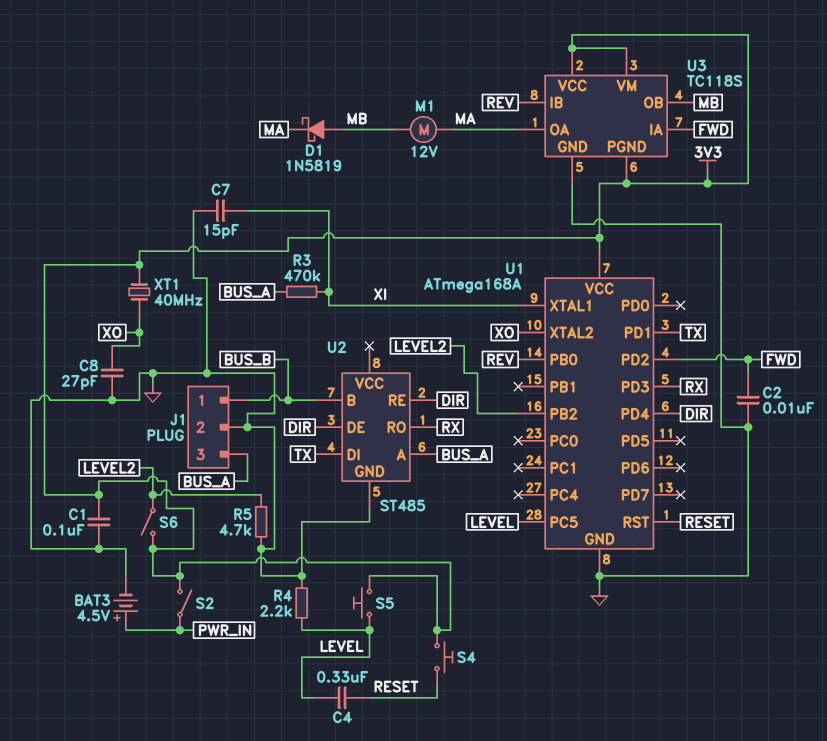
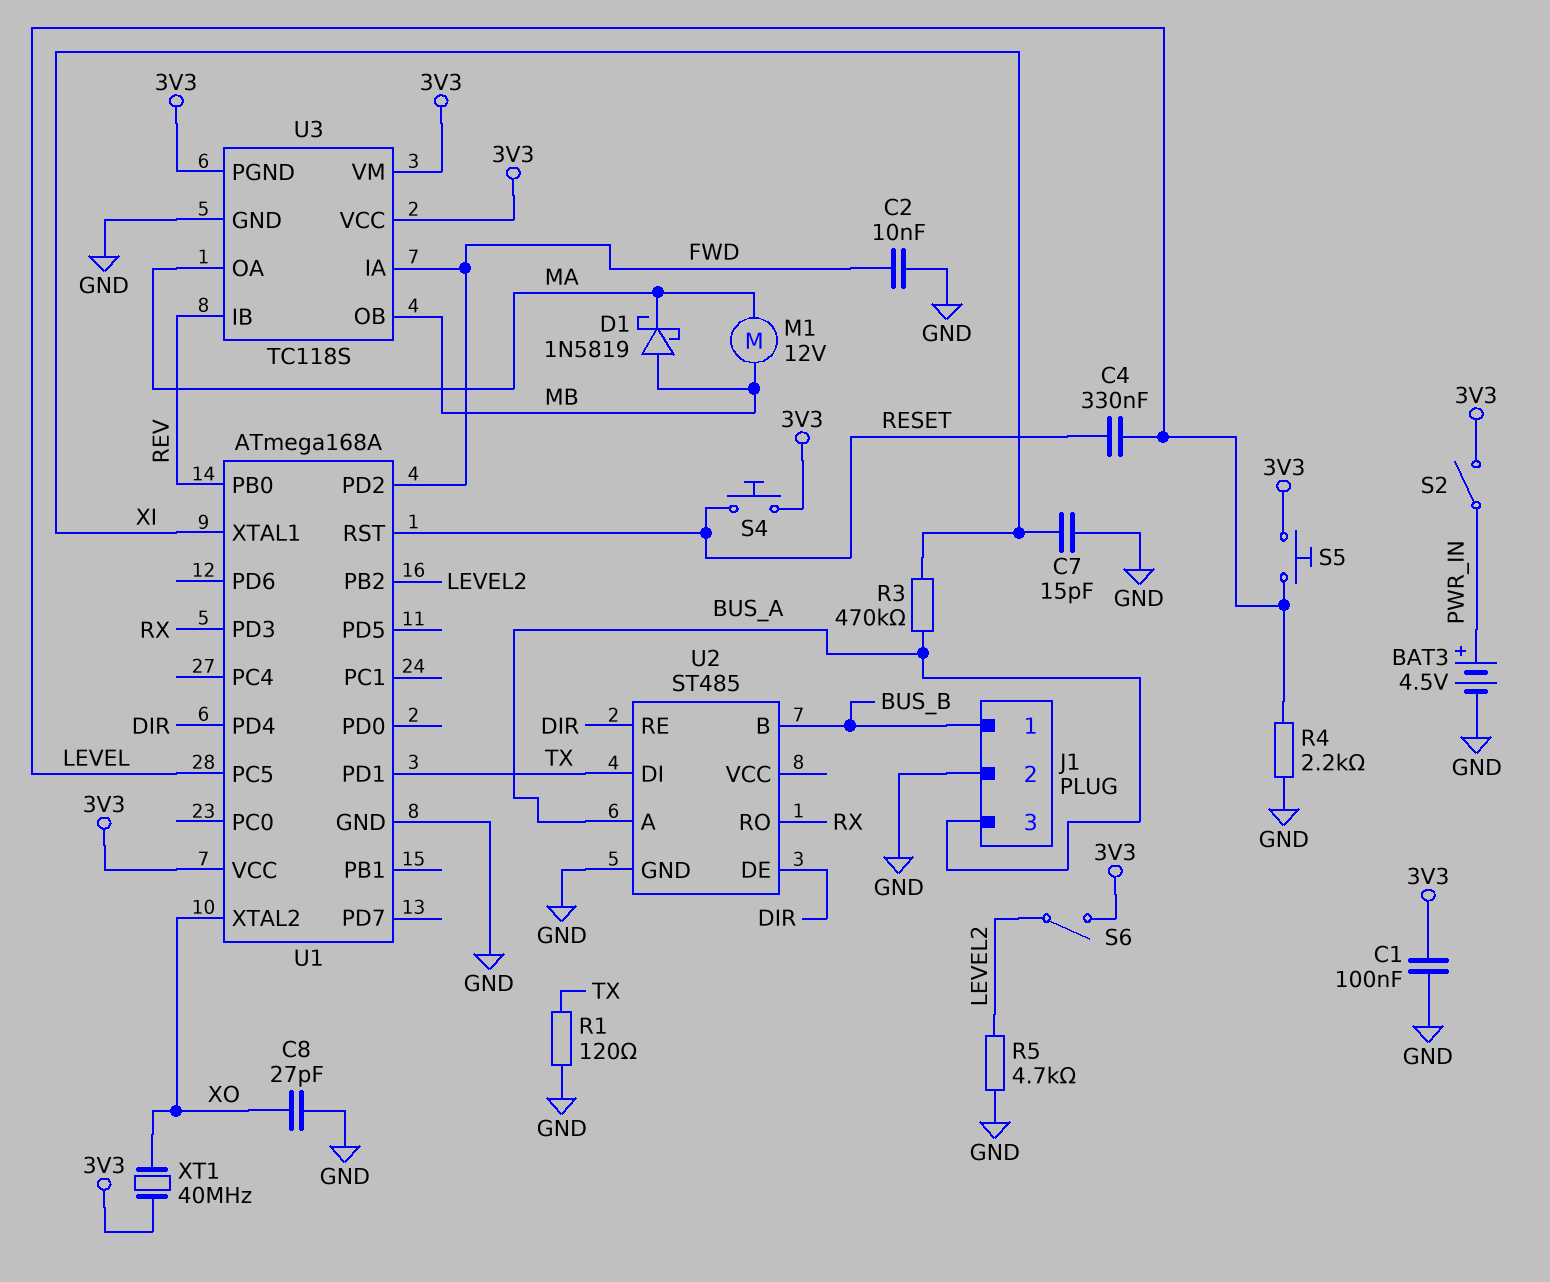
R1: none -> 120 (GND, TX)

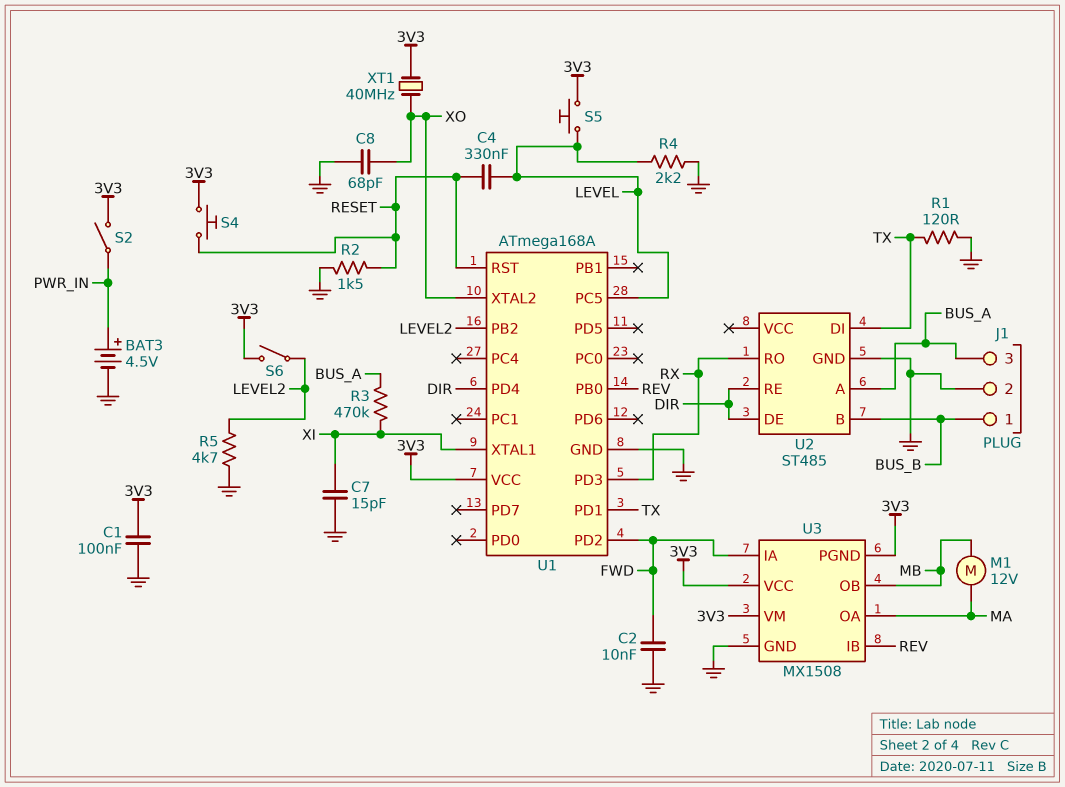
C8: 27pF (GND, XO) -> 68pF (GND, XO)
D1: schottky 1N5819 (A MB, K MA) -> none
R2: none -> 1.5k (GND, RESET)
U3: TC118S -> MX1508

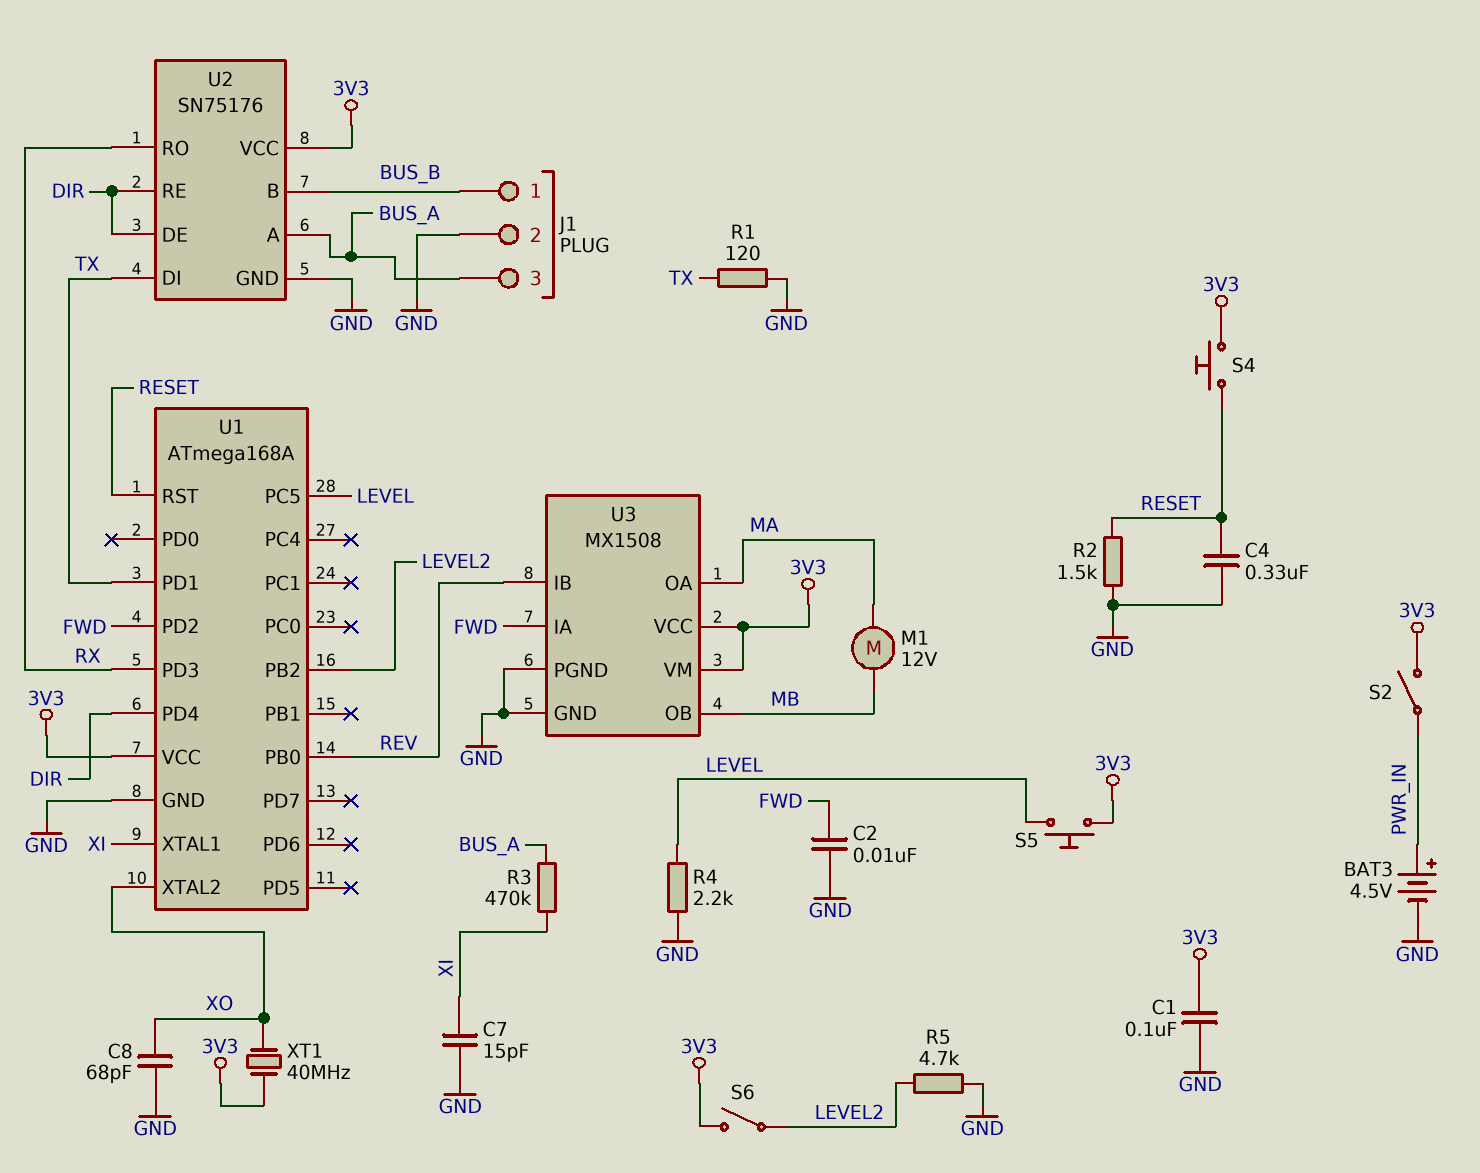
C4: 330nF (LEVEL, RESET) -> 330nF (GND, RESET)
U2: ST485 -> SN75176
U2 pin VCC: none -> 3V3
U3 pin PGND: 3V3 -> GND

